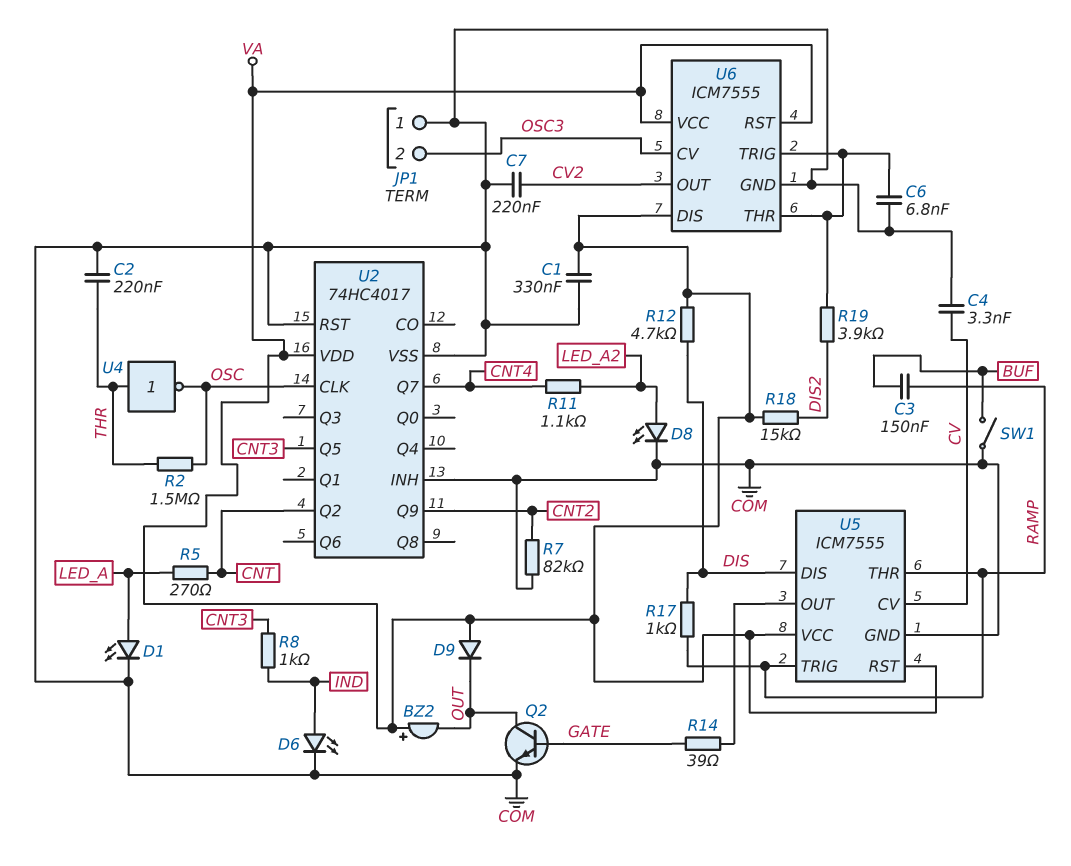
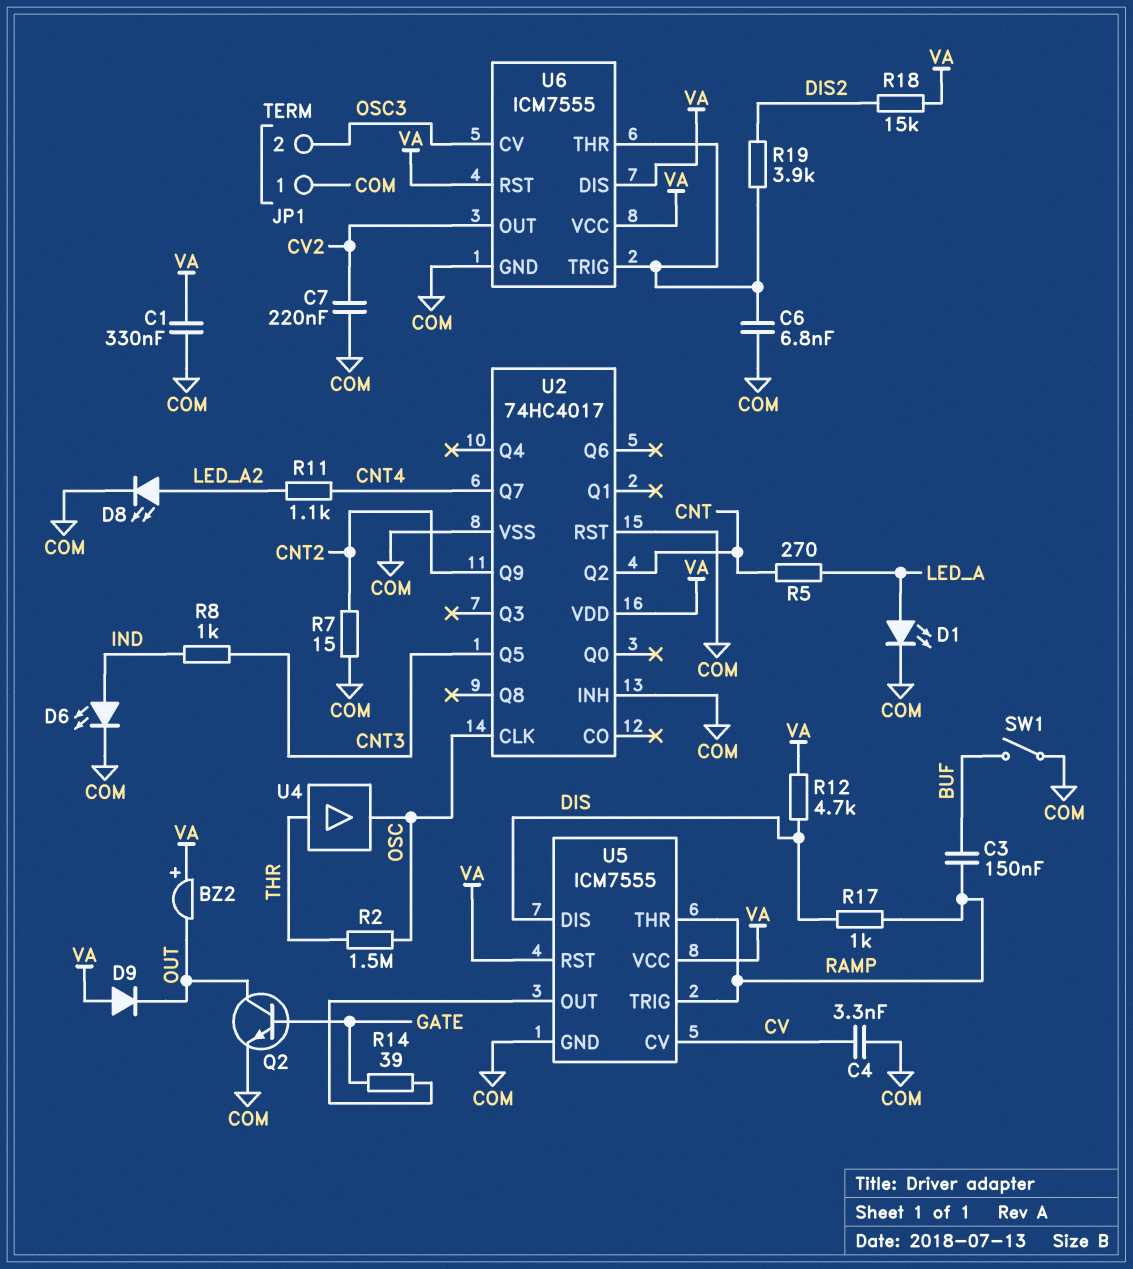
C2: 220nF (COM, THR) -> none
R7: 82k (CNT2, COM) -> 15 (CNT2, COM)
U4: NOT (in THR, out OSC) -> buffer (in THR, out OSC)

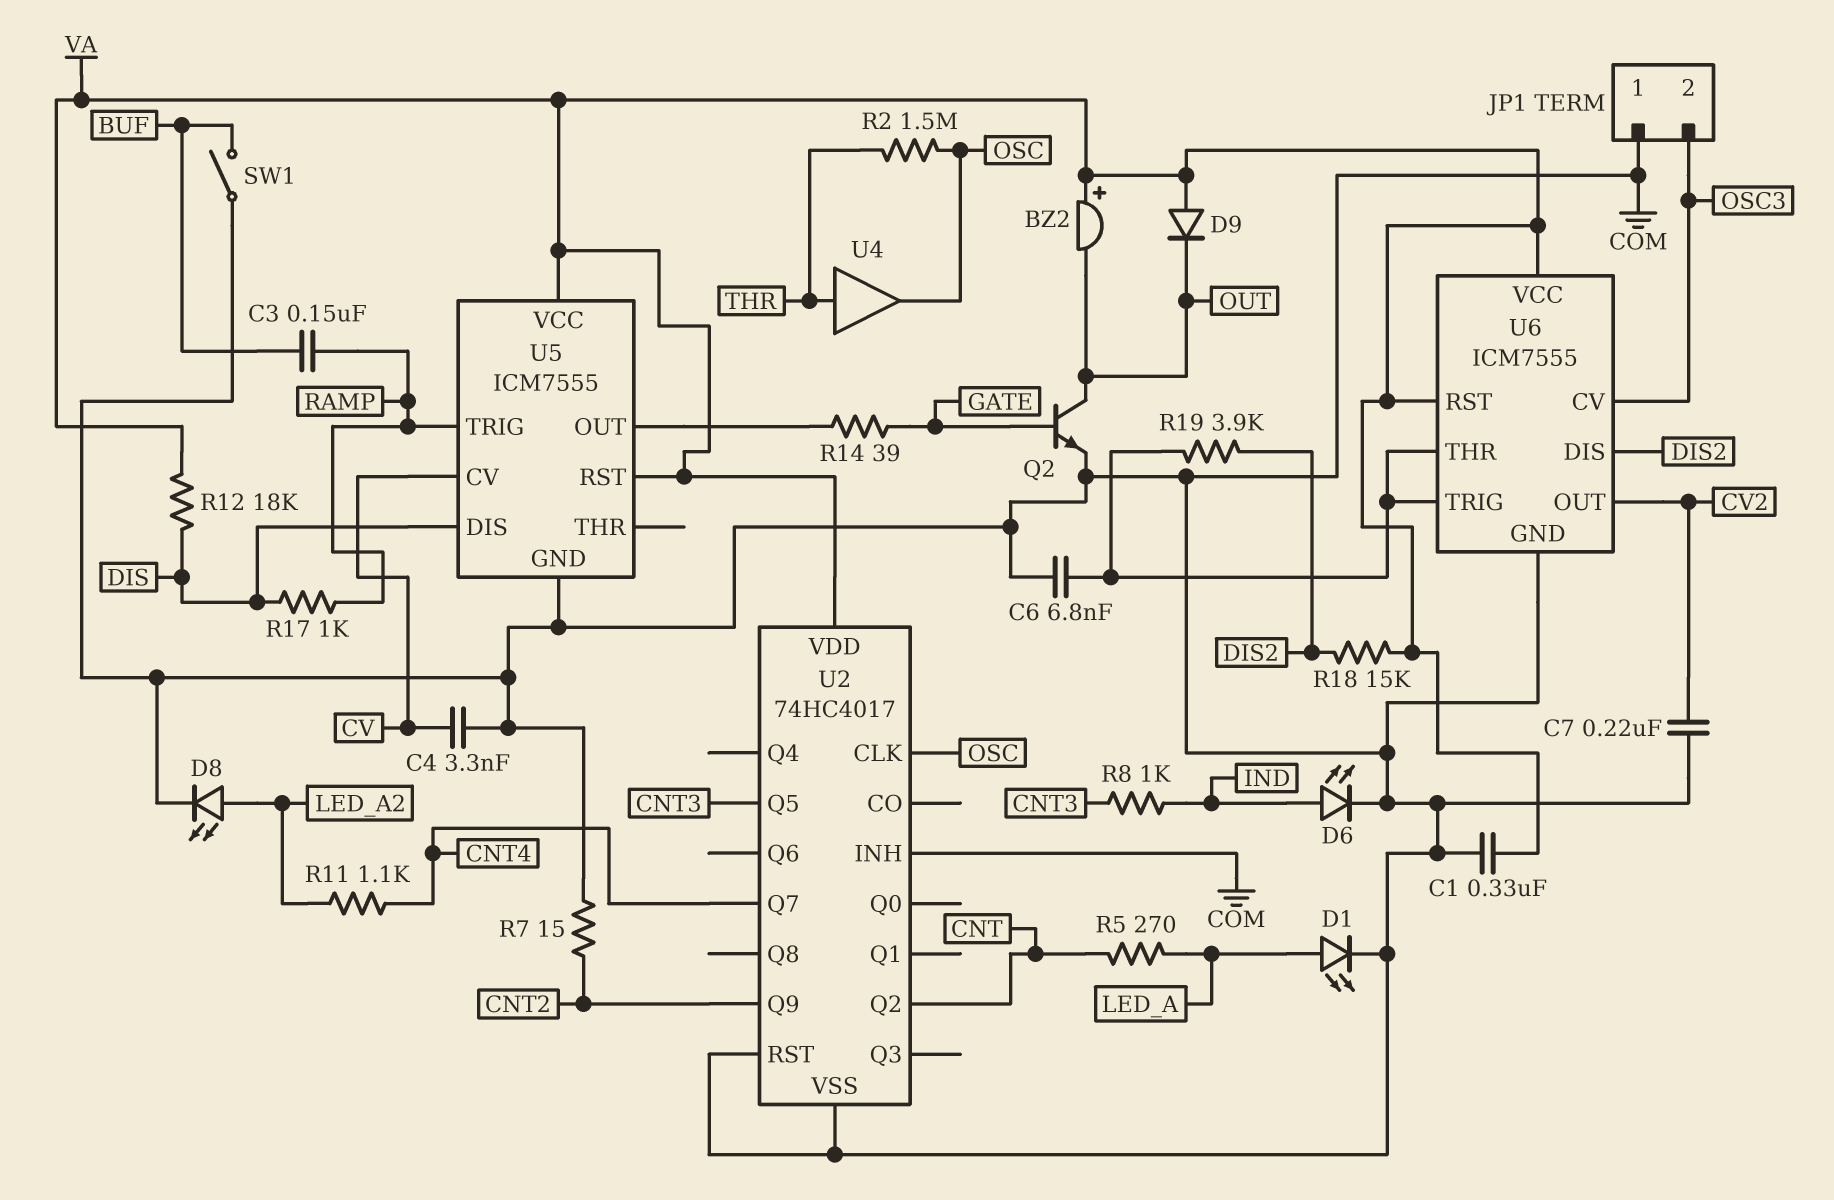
R12: 4.7k (DIS, VA) -> 18k (DIS, VA)
U5 pin THR: RAMP -> none
U6 pin DIS: VA -> DIS2

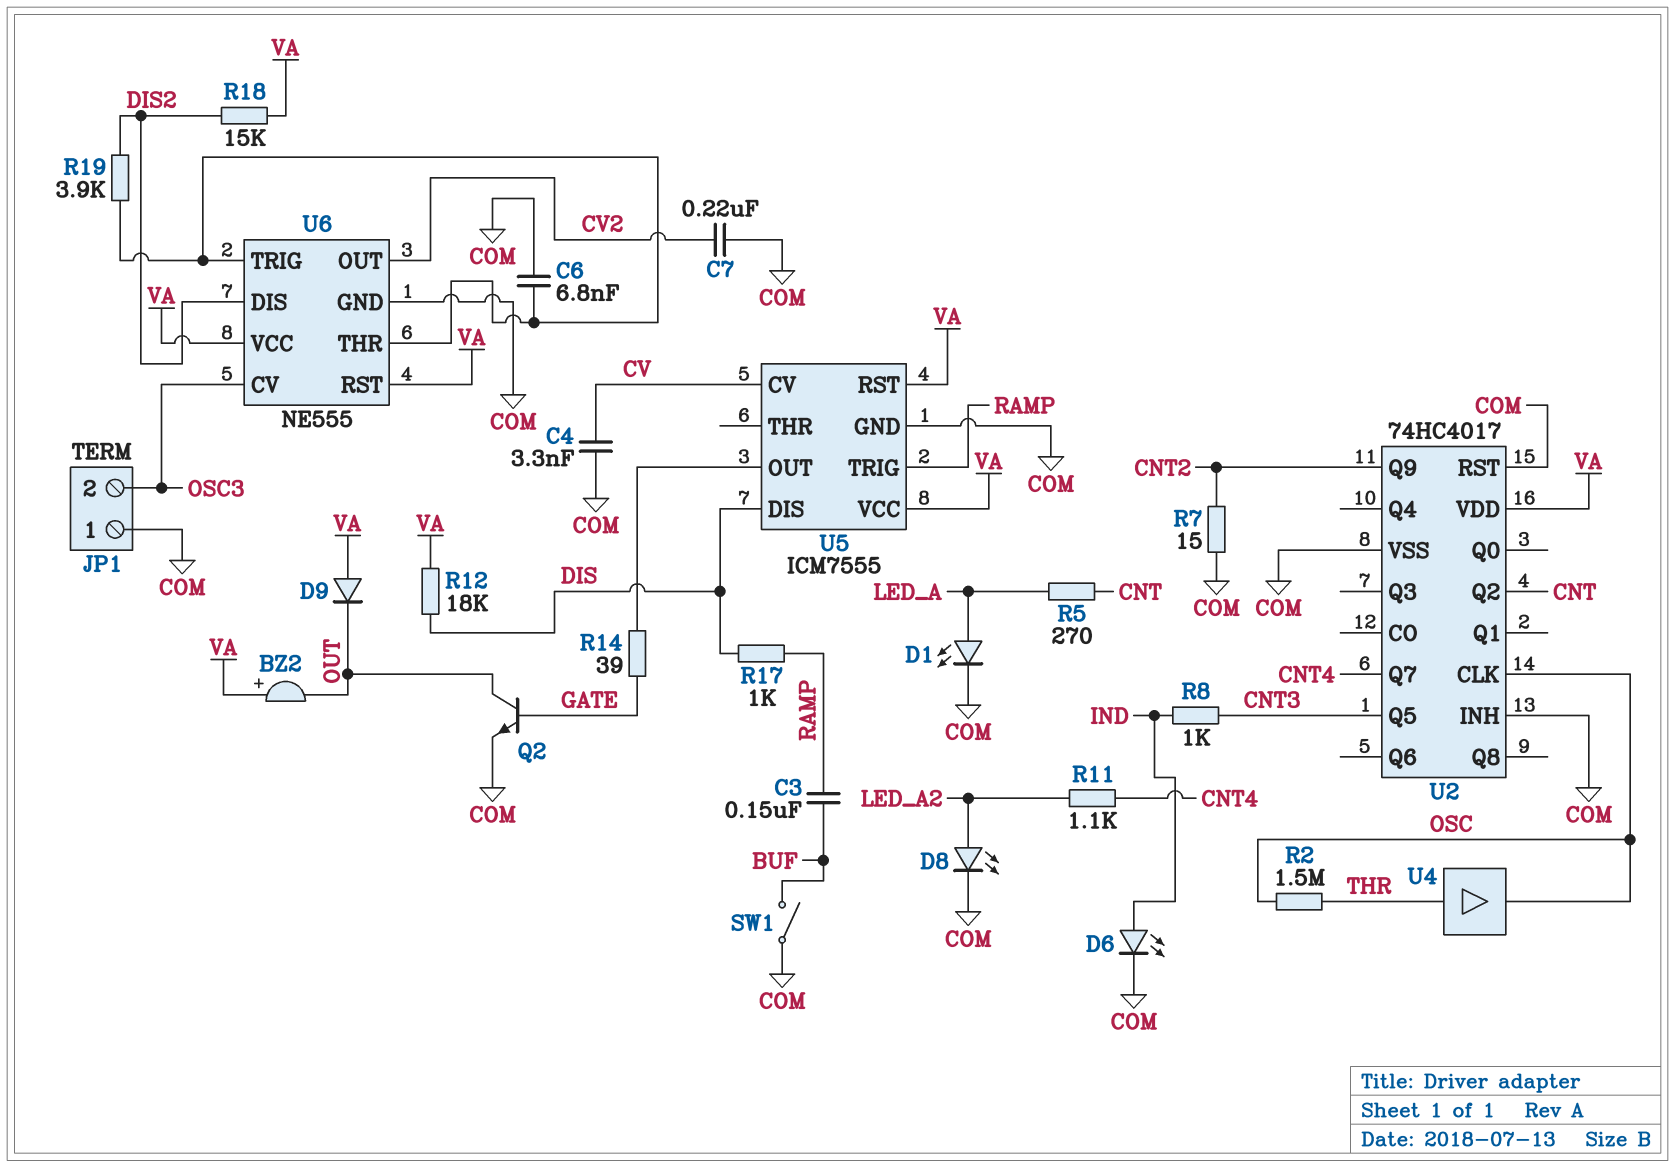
C1: 330nF (COM, VA) -> none
U6: ICM7555 -> NE555

